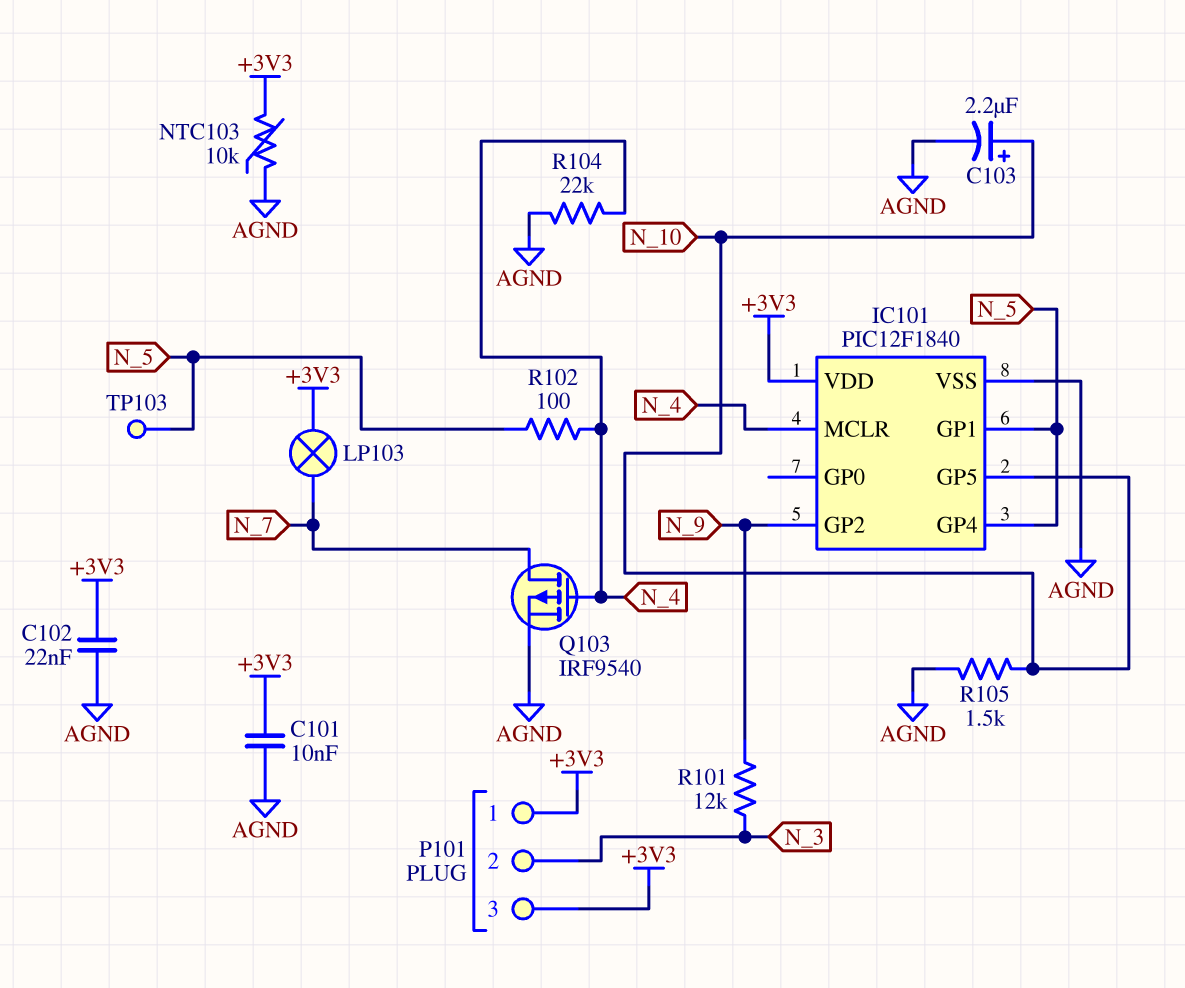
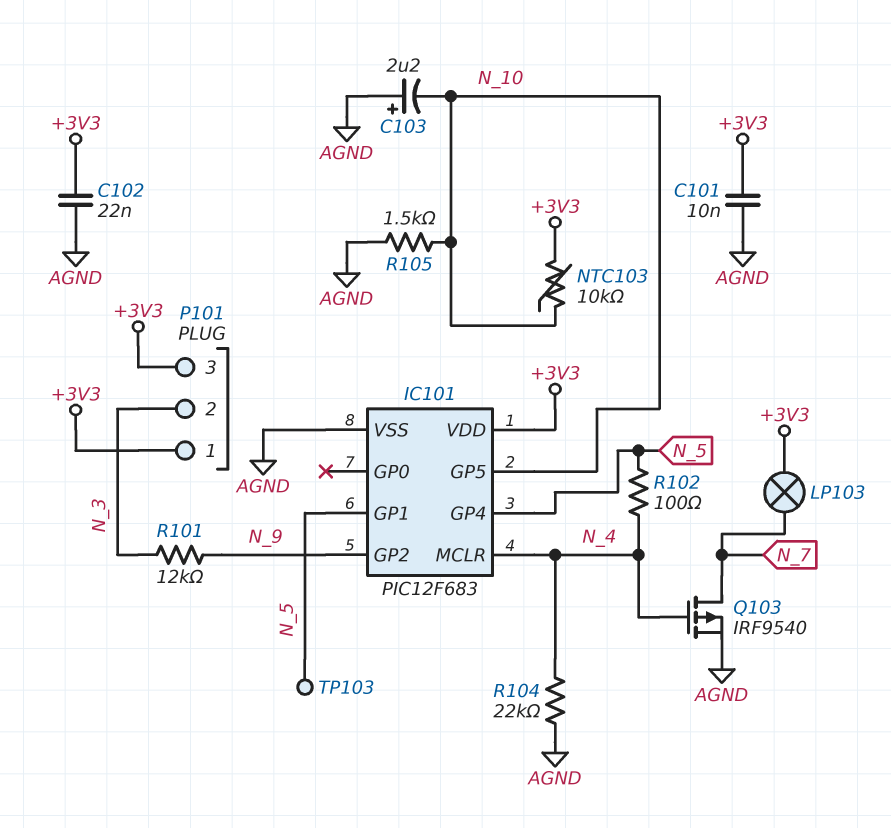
C103: 2.2uF (plus N_10, minus AGND) -> 2.2uF (plus AGND, minus N_10)
IC101: PIC12F1840 -> PIC12F683
NTC103: 10k (+3V3, AGND) -> 10k (+3V3, N_10)

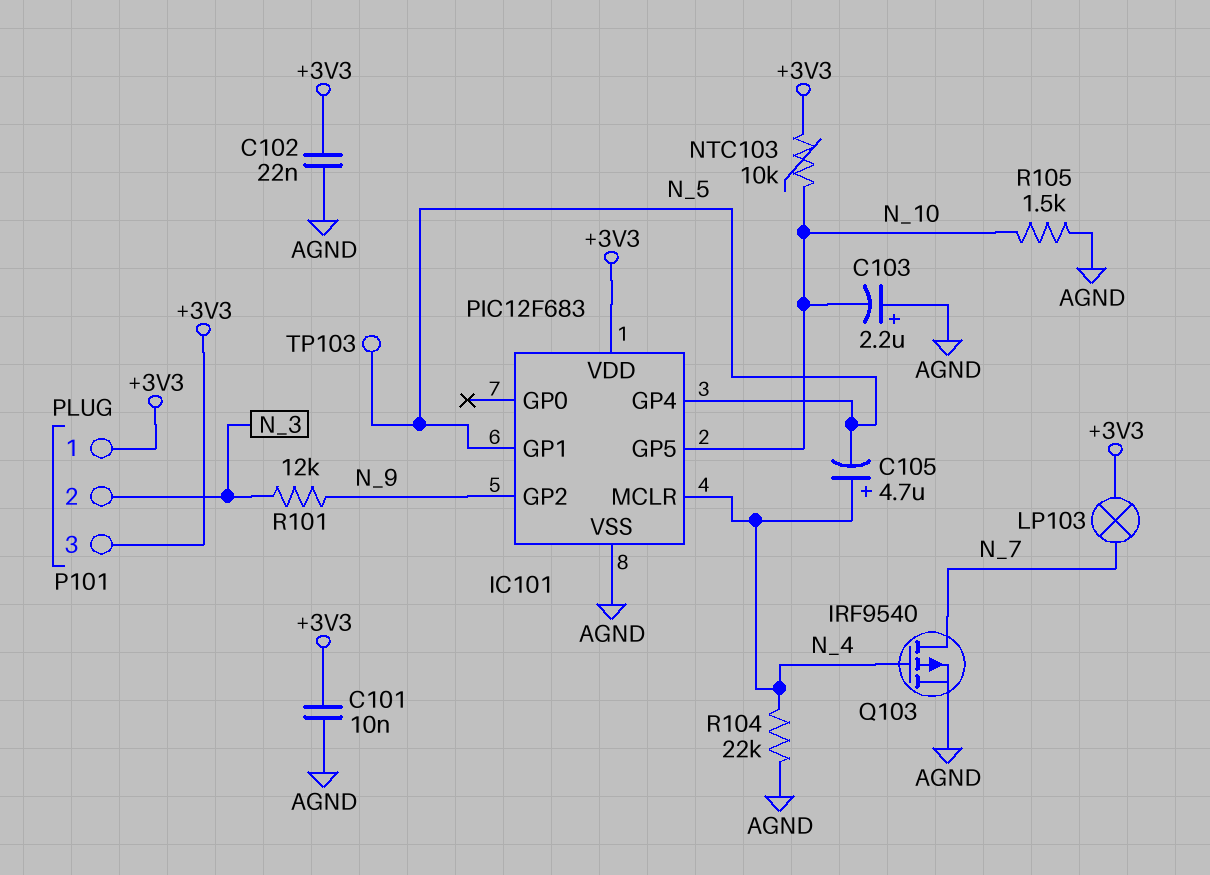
C105: none -> 4.7uF (plus N_4, minus N_5)
R102: 100 (N_4, N_5) -> none

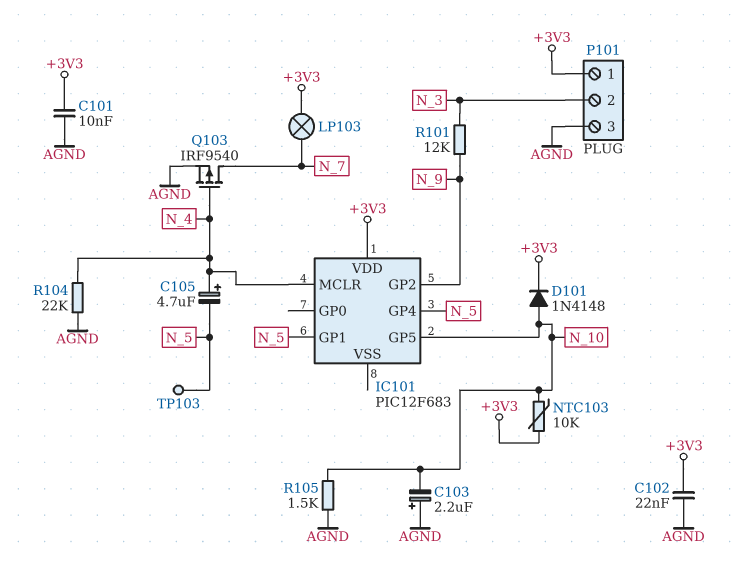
D101: none -> diode 1N4148 (A N_10, K +3V3)
IC101 pin VSS: AGND -> none
P101 pin 3: +3V3 -> AGND

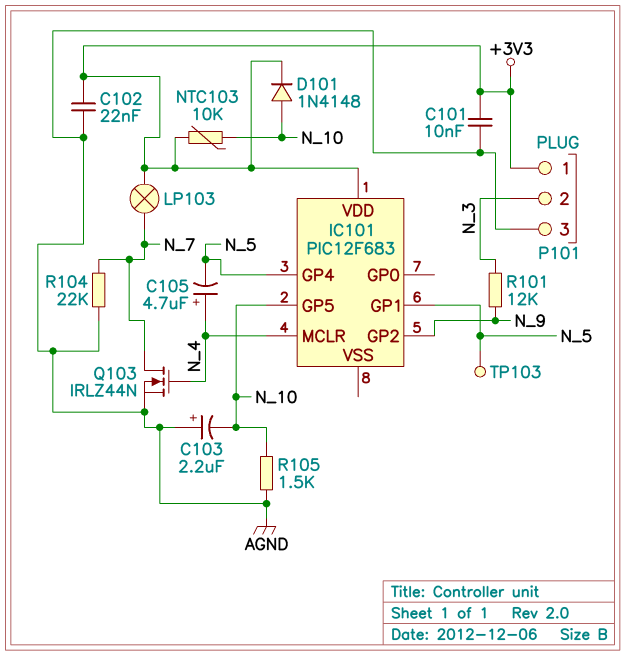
Q103: PMOS IRF9540 (G N_4, D N_7, S AGND) -> NMOS IRLZ44N (G N_4, D N_7, S AGND)
R104: 22k (AGND, N_4) -> 22k (AGND, N_7)

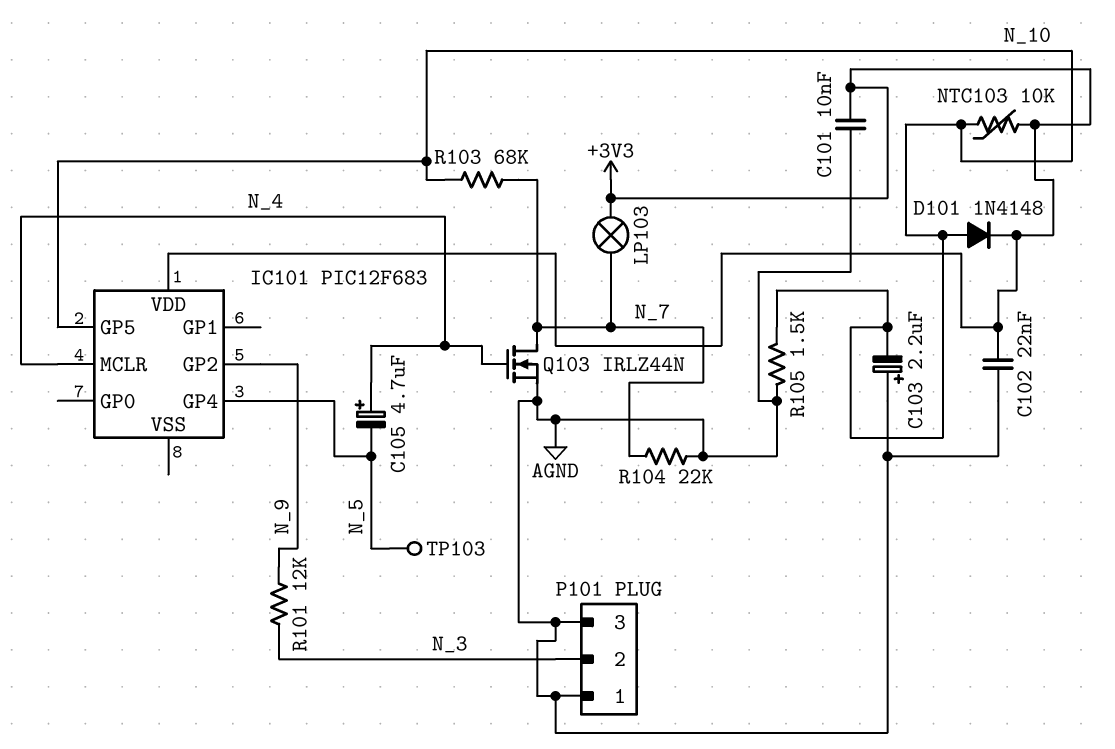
IC101 pin GP1: N_5 -> none
P101 pin 1: +3V3 -> AGND
R103: none -> 68k (N_7, N_10)

